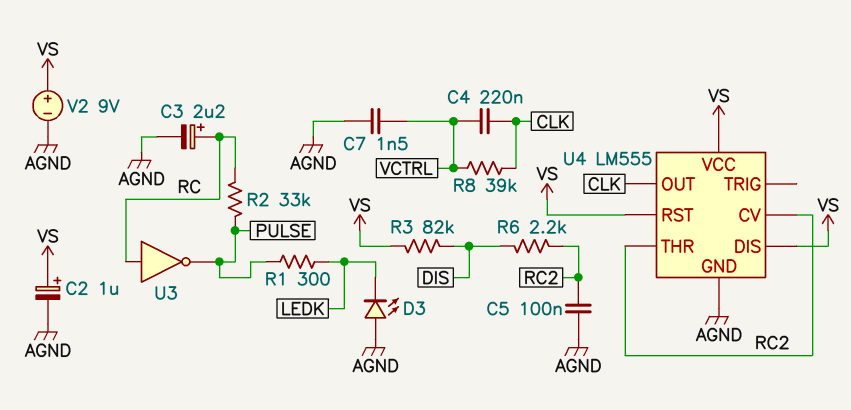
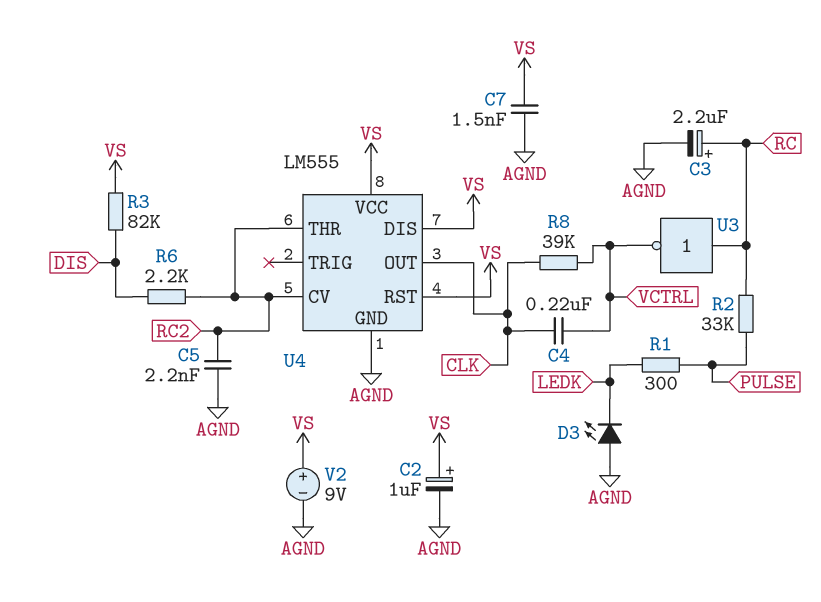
C5: 100nF (AGND, RC2) -> 2.2nF (AGND, RC2)
C7: 1.5nF (AGND, VCTRL) -> 1.5nF (AGND, VS)
U3: NOT (in RC, out PULSE) -> NOT (in RC, out VCTRL)

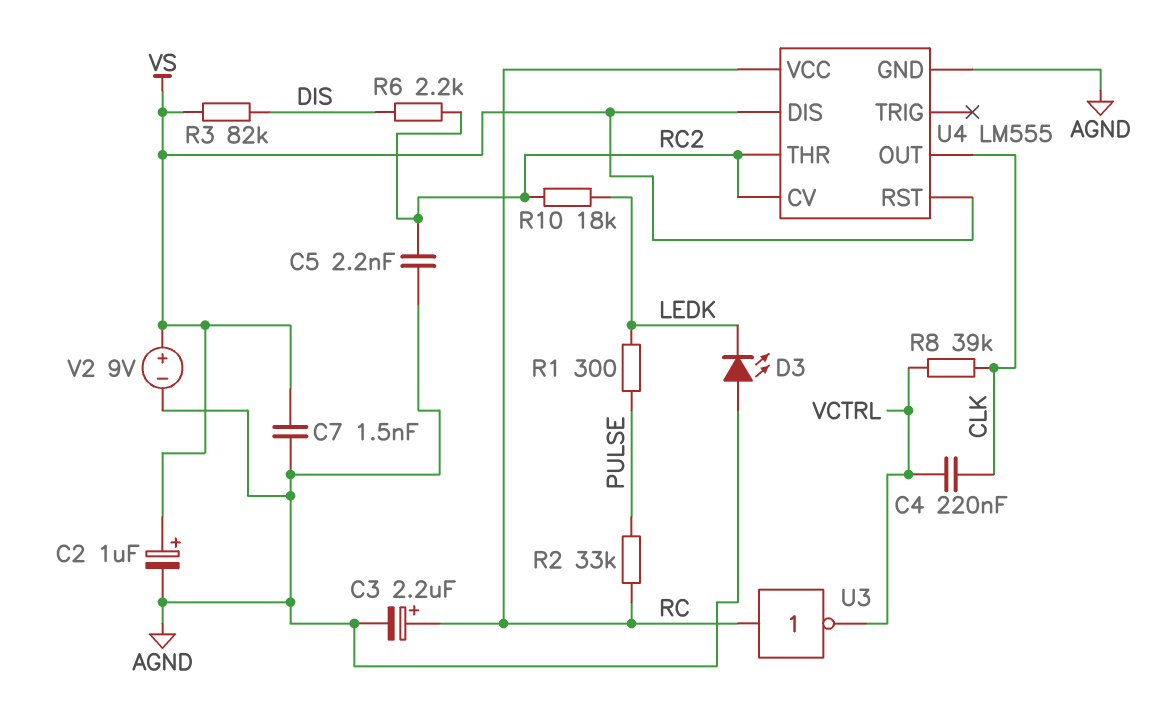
R10: none -> 18k (LEDK, RC2)
U4 pin VCC: VS -> RC

